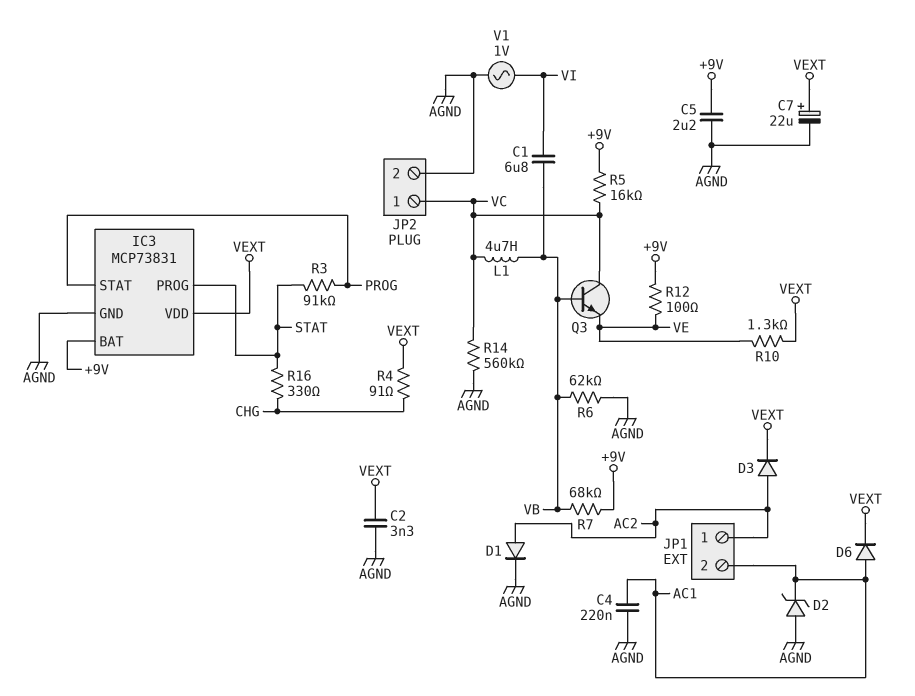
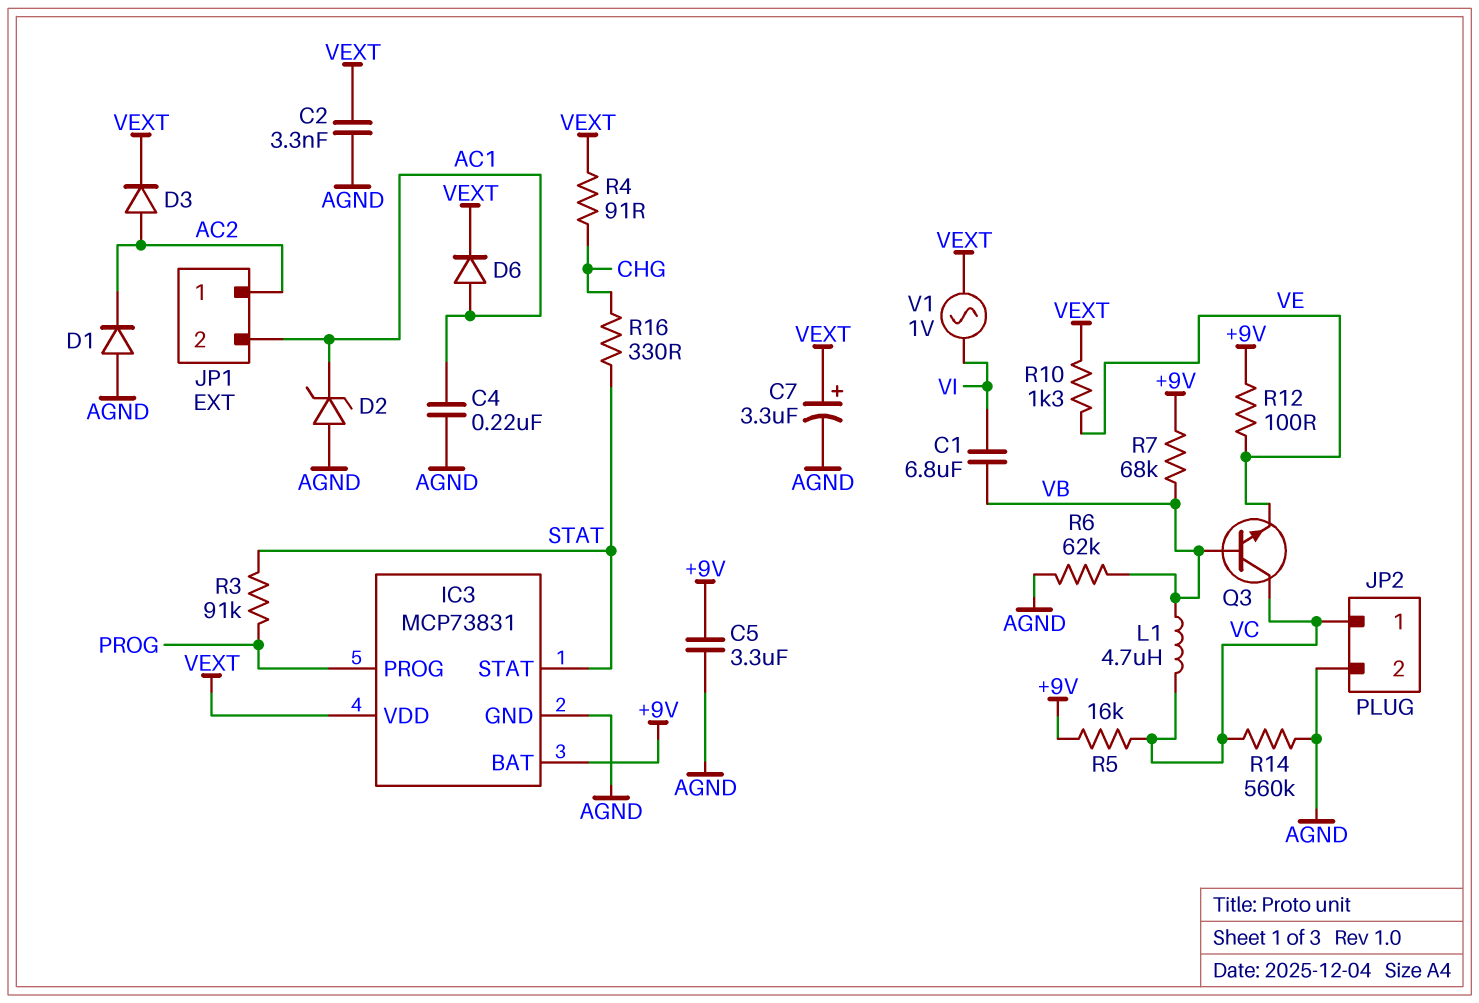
C5: 2.2uF (+9V, AGND) -> 3.3uF (+9V, AGND)
C7: 22uF (plus VEXT, minus AGND) -> 3.3uF (plus VEXT, minus AGND)
D1: diode (A AC2, K AGND) -> diode (A AGND, K AC2)
IC3 pin PROG: STAT -> PROG
IC3 pin STAT: PROG -> STAT
V1: AC 1V (AGND, VI) -> AC 1V (VEXT, VI)

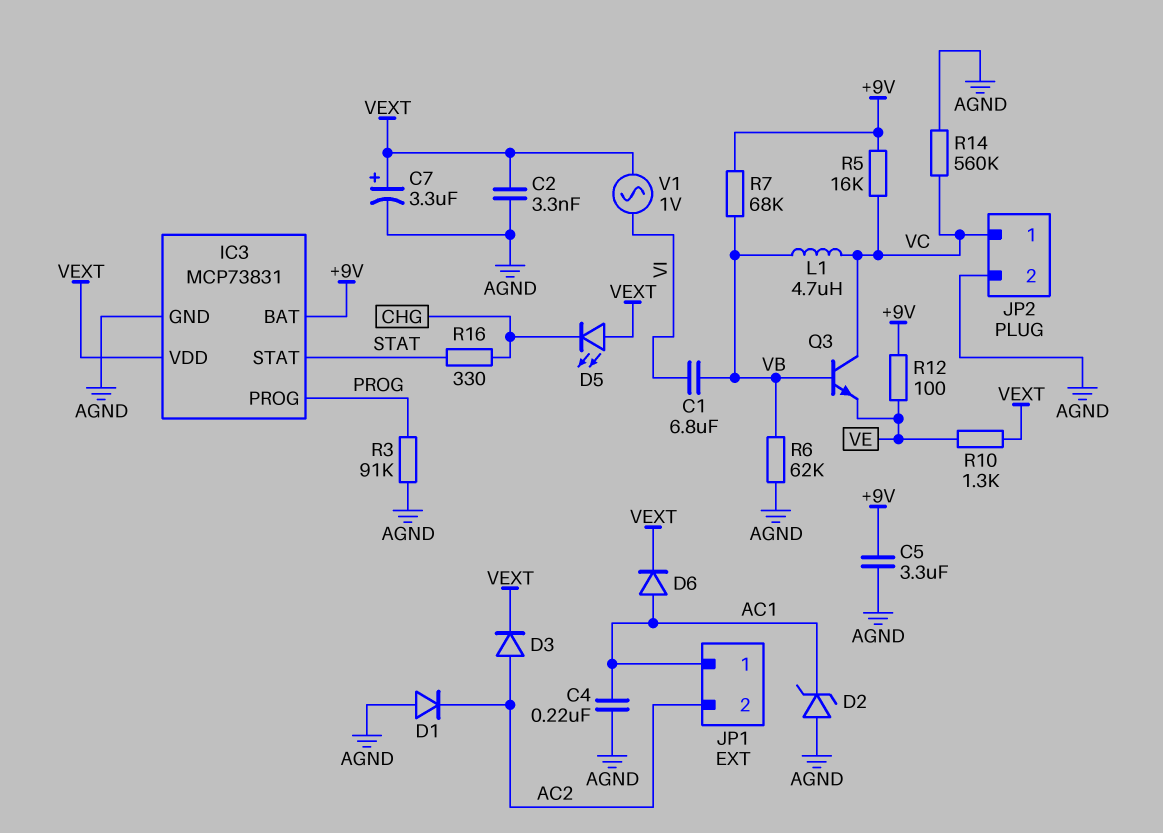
D5: none -> LED (A VEXT, K CHG)
JP1 pin 1: AC2 -> AC1
JP1 pin 2: AC1 -> AC2
R3: 91k (PROG, STAT) -> 91k (AGND, PROG)
R4: 91 (CHG, VEXT) -> none

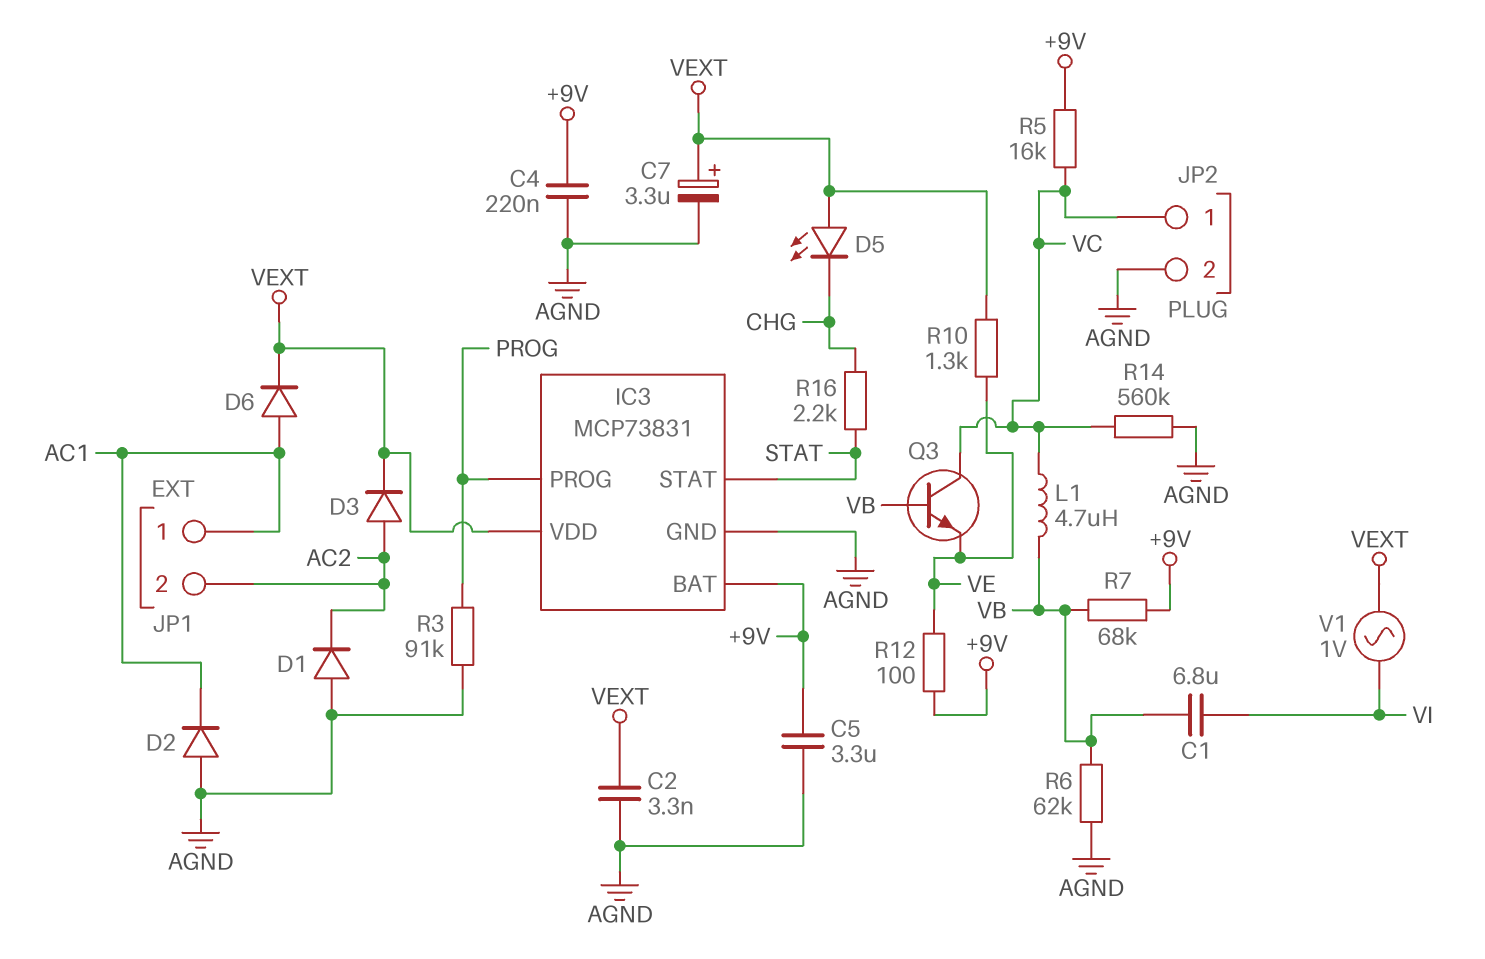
C4: 220nF (AC1, AGND) -> 220nF (+9V, AGND)
D2: zener (A AGND, K AC1) -> diode (A AGND, K AC1)
R16: 330 (CHG, STAT) -> 2.2k (CHG, STAT)

